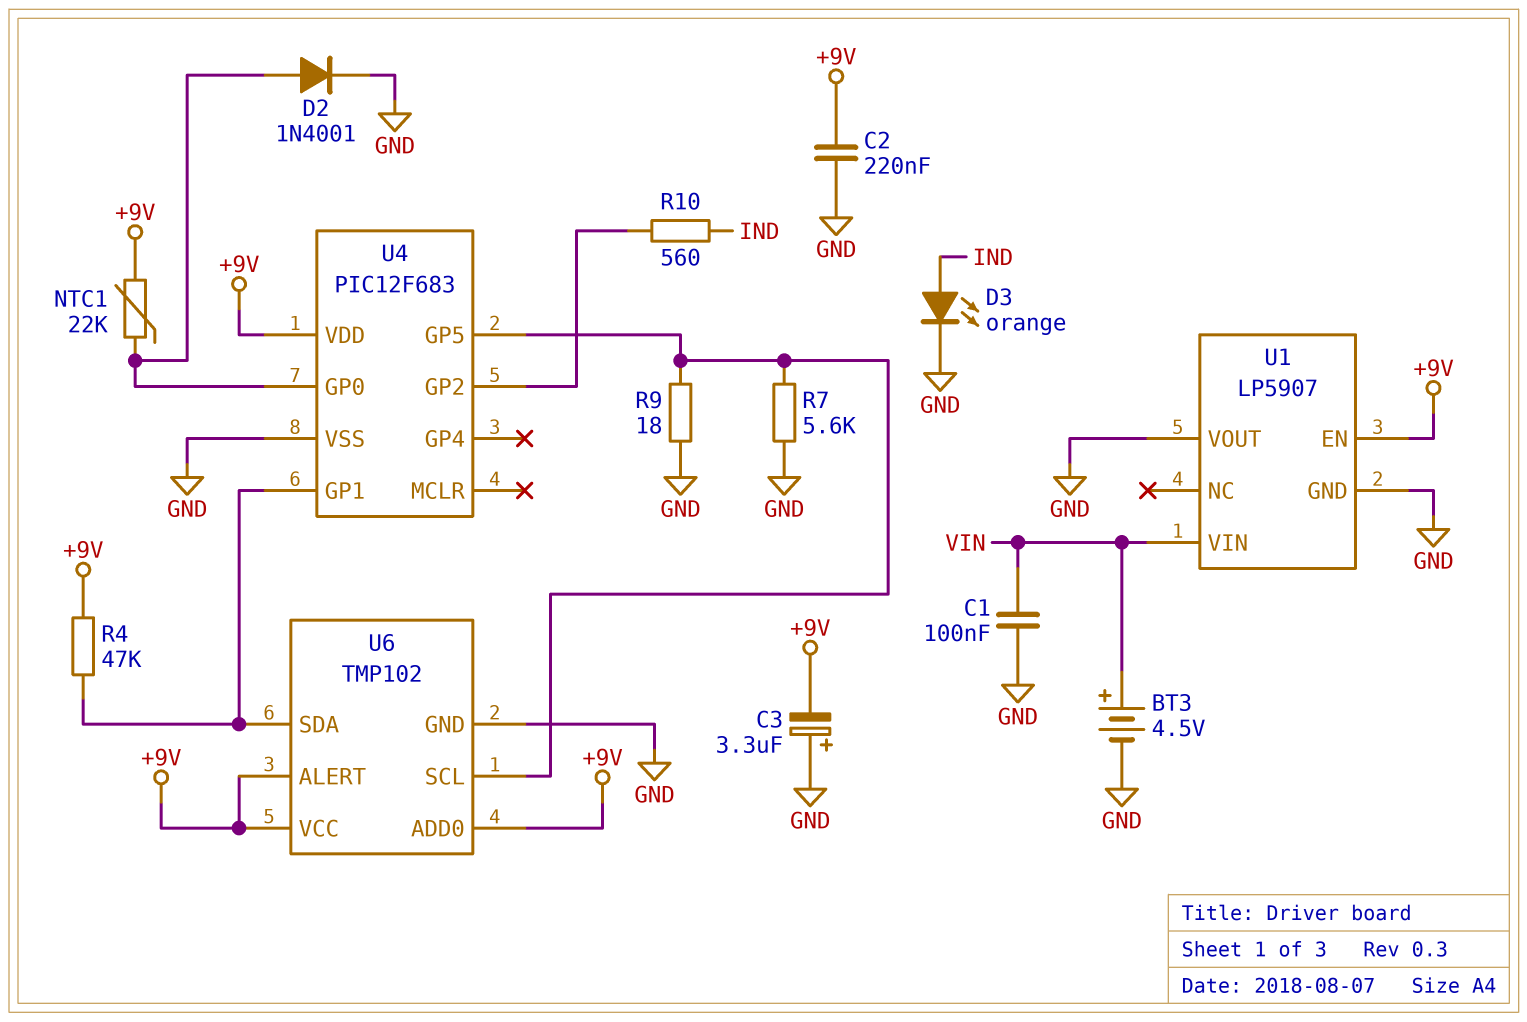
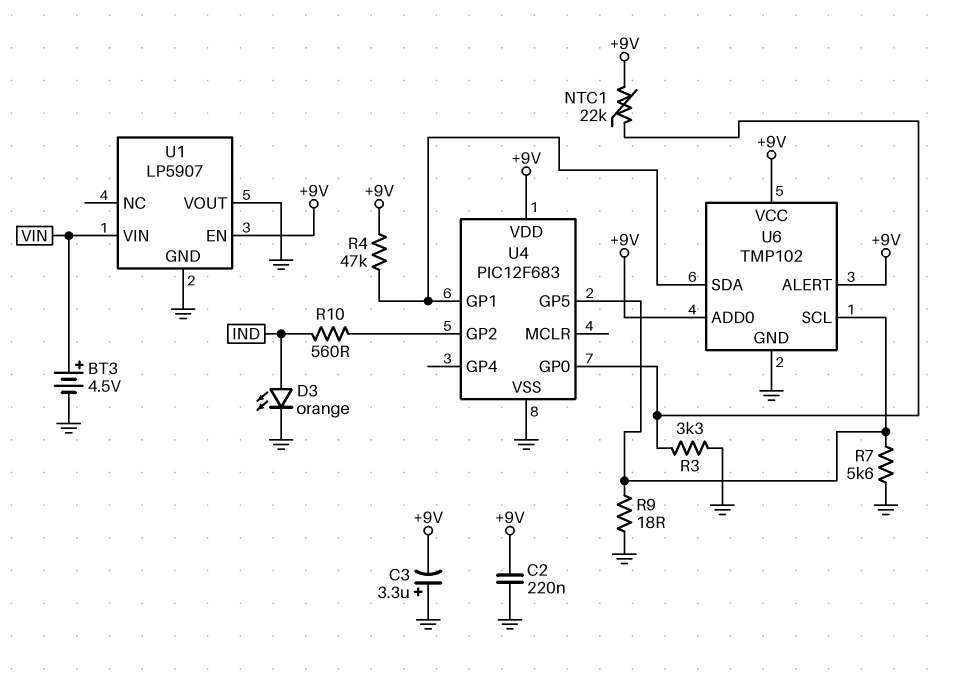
C1: 100nF (GND, VIN) -> none
D2: diode 1N4001 (A U4/GP0, K GND) -> none
R3: none -> 3.3k (GND, U4/GP0)

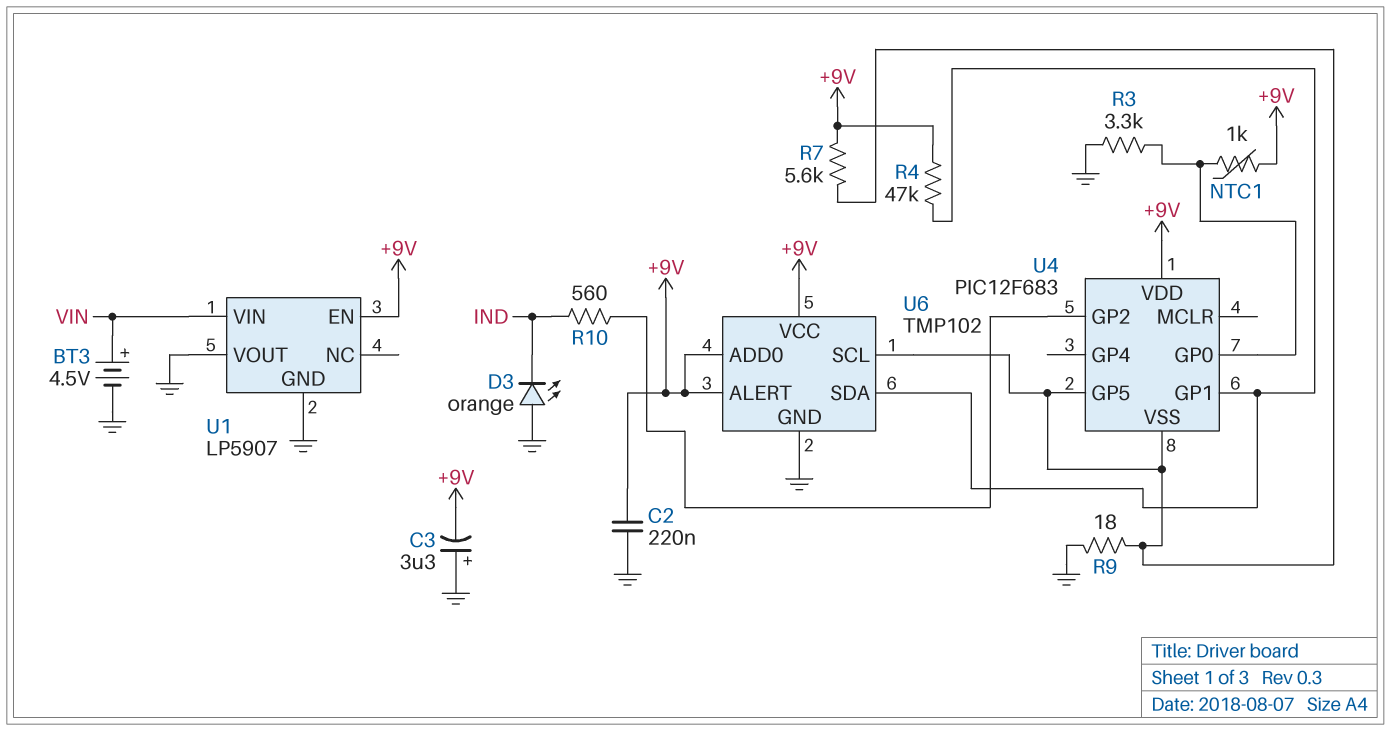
D3: LED orange (A IND, K GND) -> LED orange (A GND, K IND)
NTC1: 22k (+9V, U4/GP0) -> 1k (+9V, U4/GP0)
R7: 5.6k (GND, U4/GP5) -> 5.6k (+9V, U4/GP5)
U4 pin VSS: GND -> U4/GP5

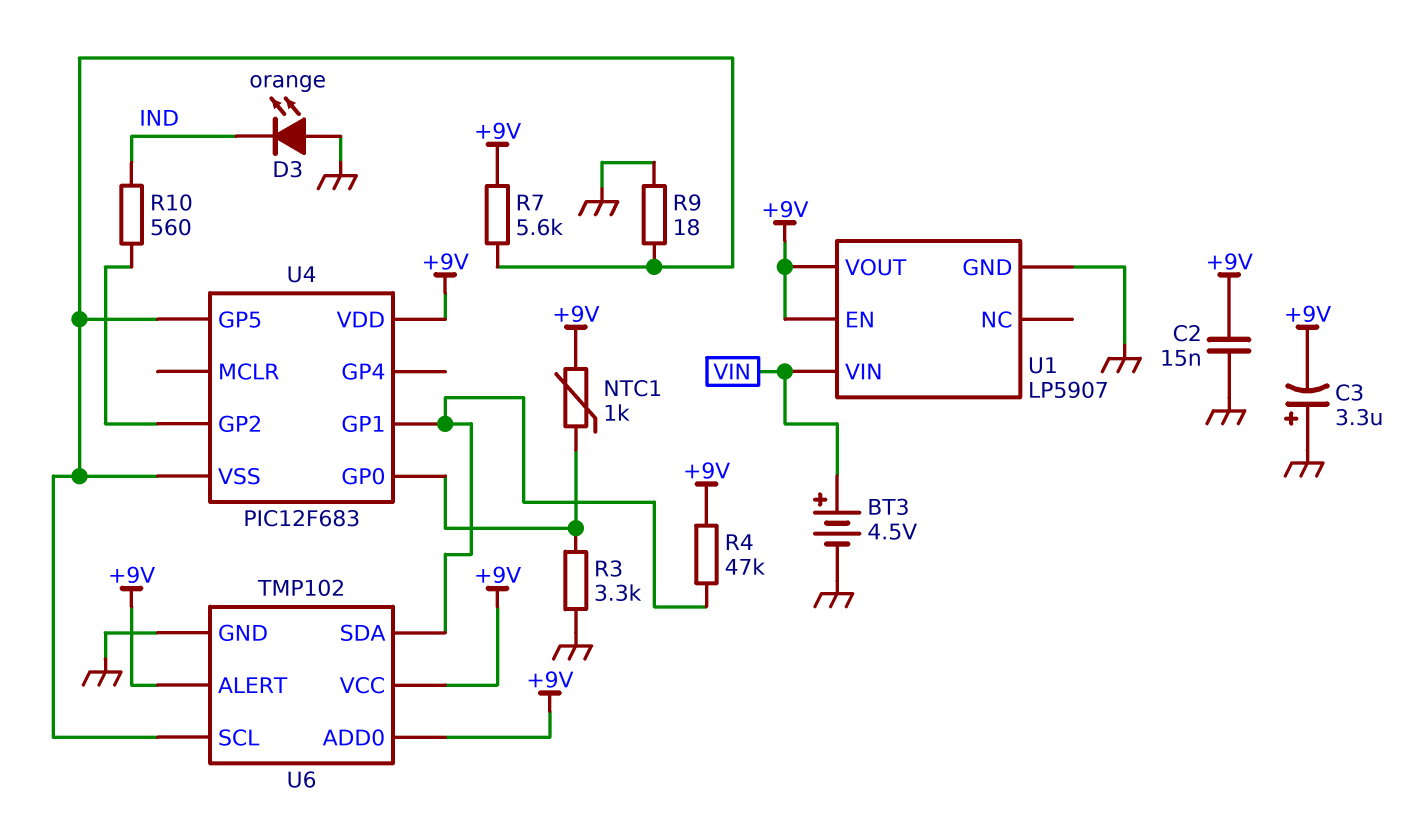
C2: 220nF (+9V, GND) -> 15nF (+9V, GND)
U1 pin VOUT: GND -> +9V

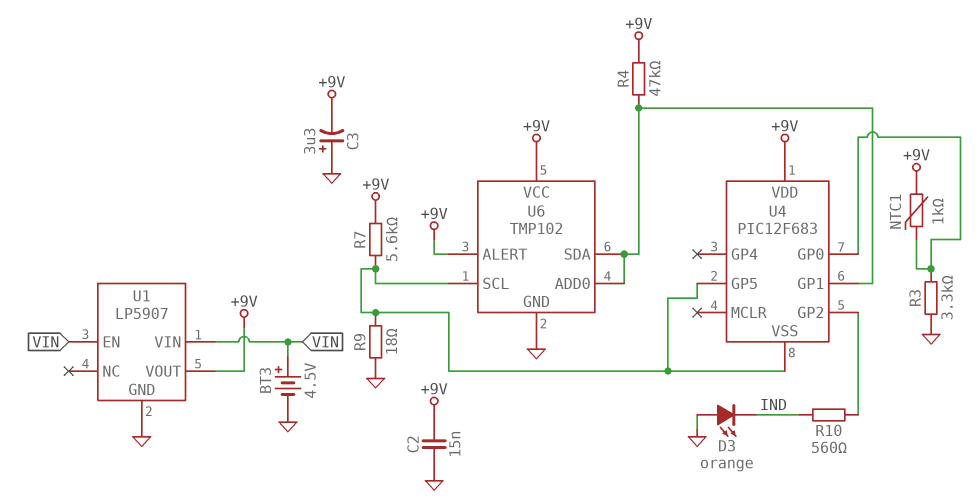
U1 pin EN: +9V -> VIN
U6 pin ADD0: +9V -> U4/GP1

